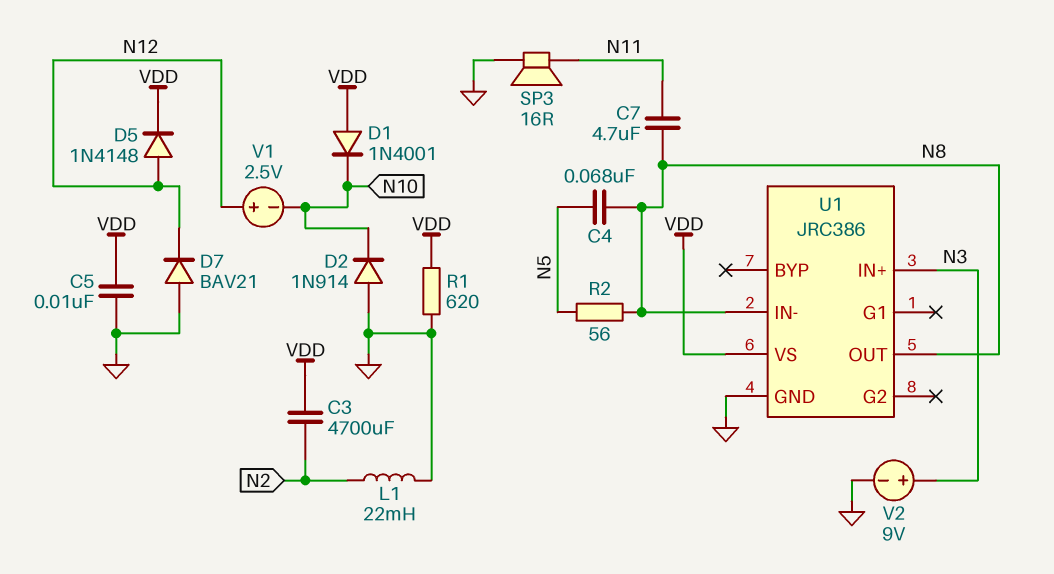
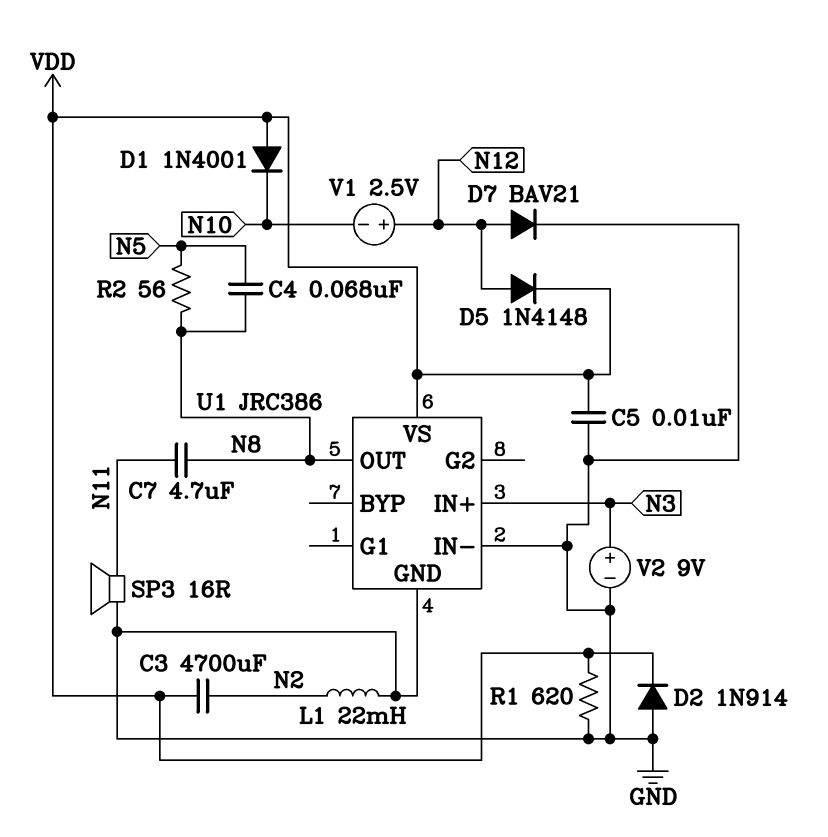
D2: diode 1N914 (A GND, K N10) -> diode 1N914 (A GND, K VDD)
D7: diode BAV21 (A GND, K N12) -> diode BAV21 (A N12, K GND)
U1 pin IN-: N8 -> GND

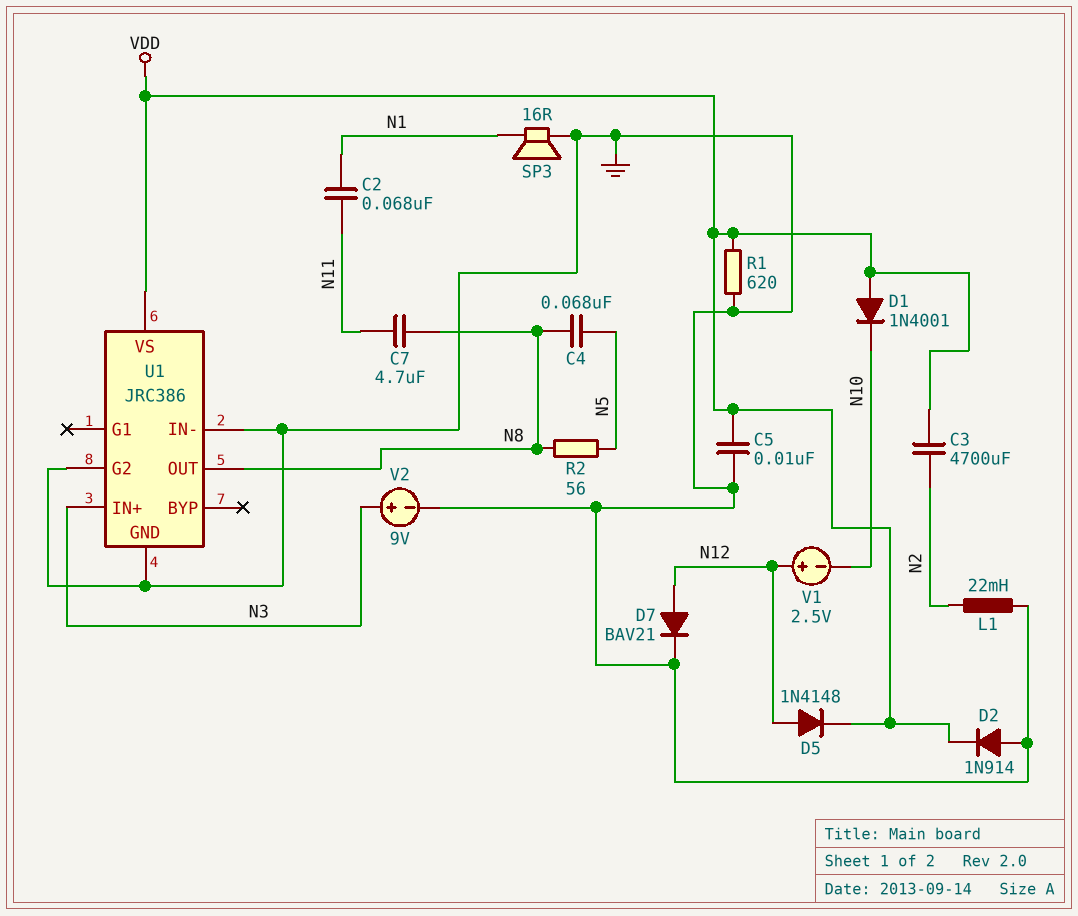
C2: none -> 68nF (N1, N11)
SP3: speaker 16R (GND, N11) -> speaker 16R (GND, N1)
U1 pin G2: none -> GND

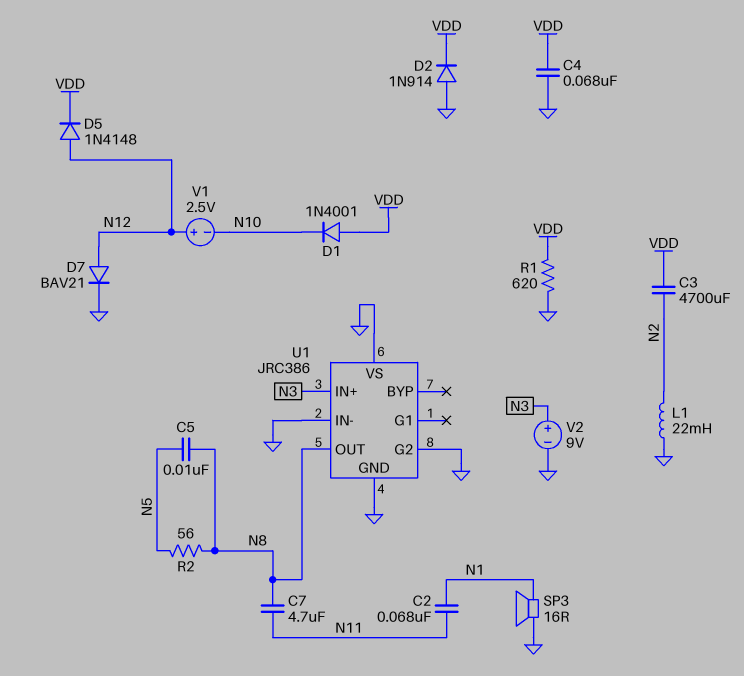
C4: 68nF (N5, N8) -> 68nF (GND, VDD)
C5: 10nF (GND, VDD) -> 10nF (N5, N8)
U1 pin VS: VDD -> GND

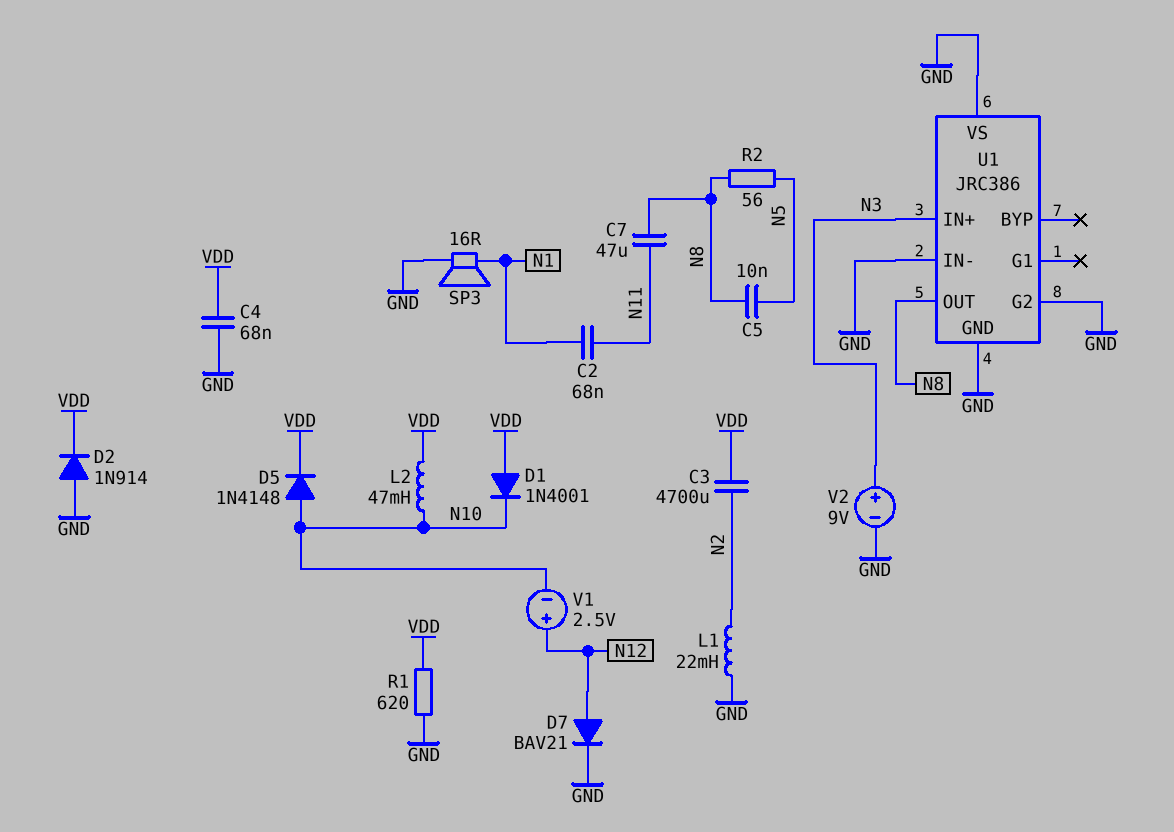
C7: 4.7uF (N8, N11) -> 47uF (N8, N11)
D5: diode 1N4148 (A N12, K VDD) -> diode 1N4148 (A N10, K VDD)
L2: none -> 47mH (N10, VDD)

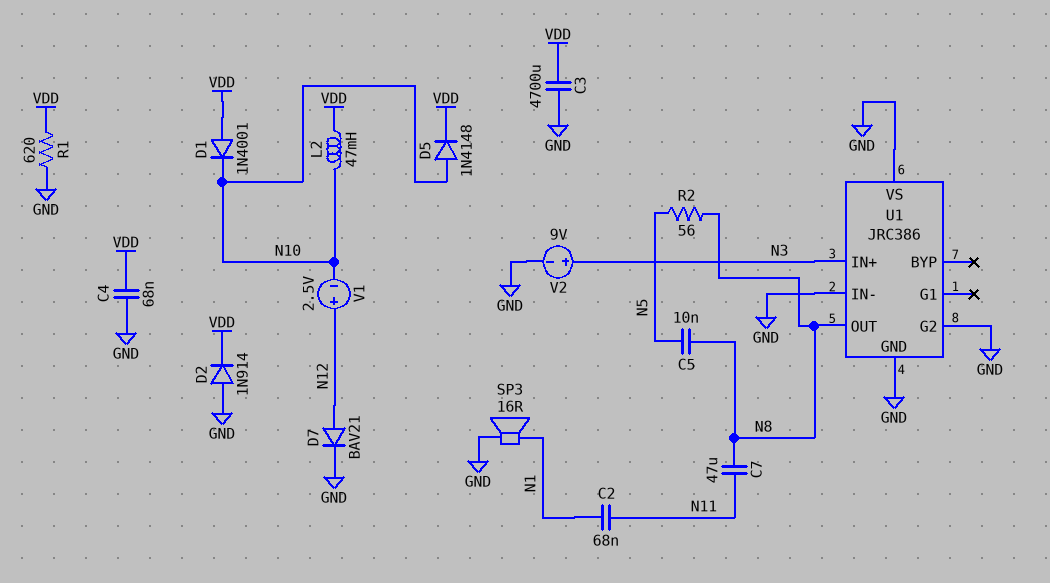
C3: 4700uF (N2, VDD) -> 4700uF (GND, VDD)
L1: 22mH (GND, N2) -> none

